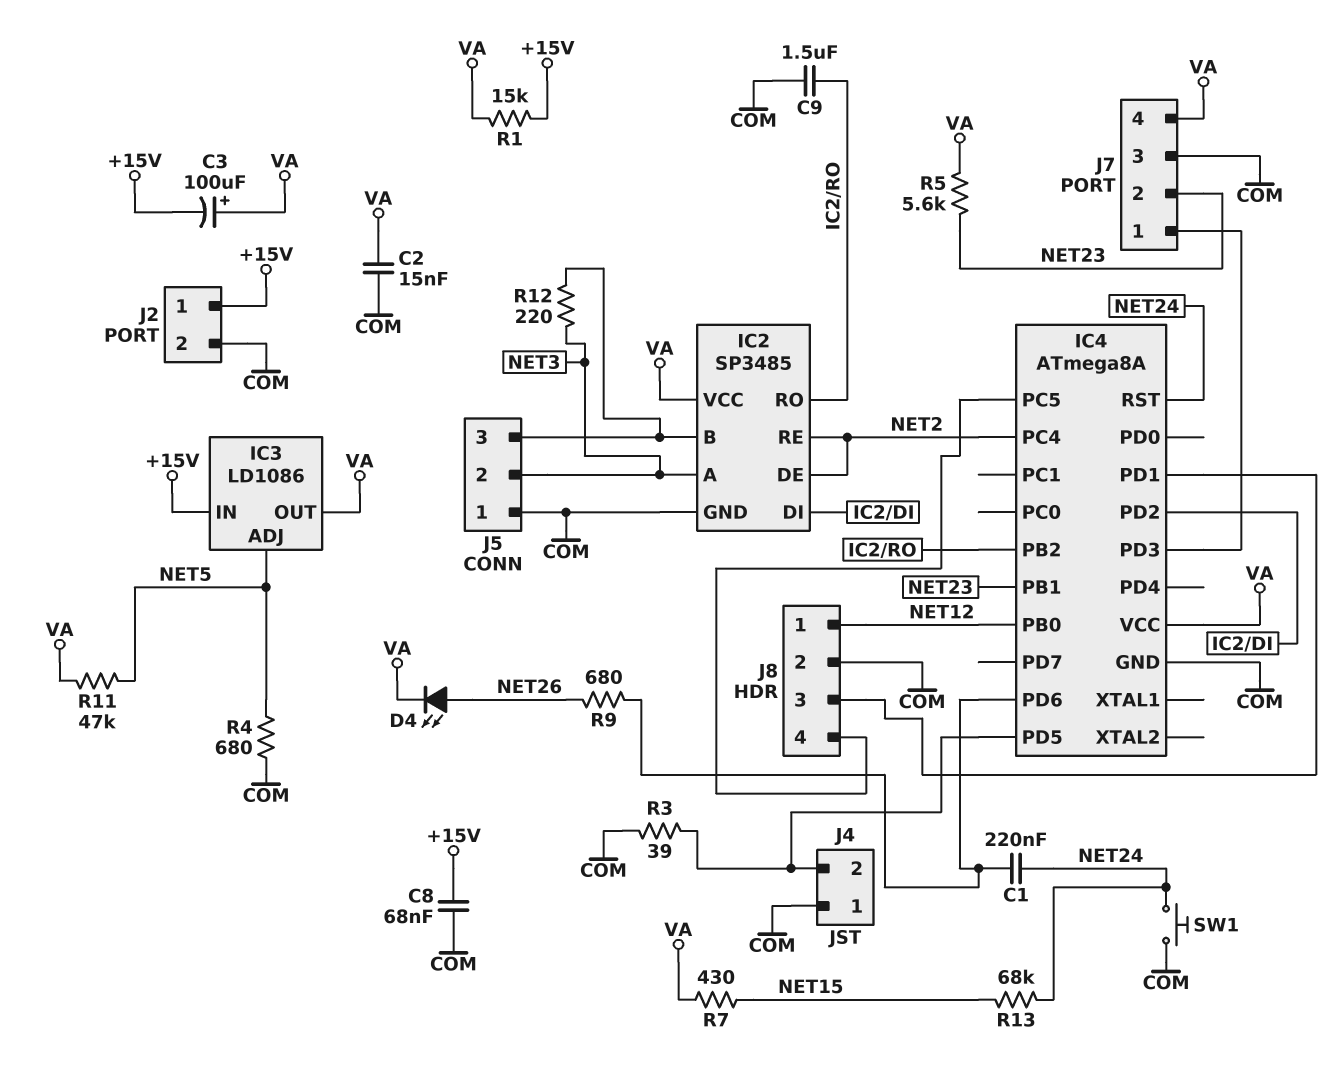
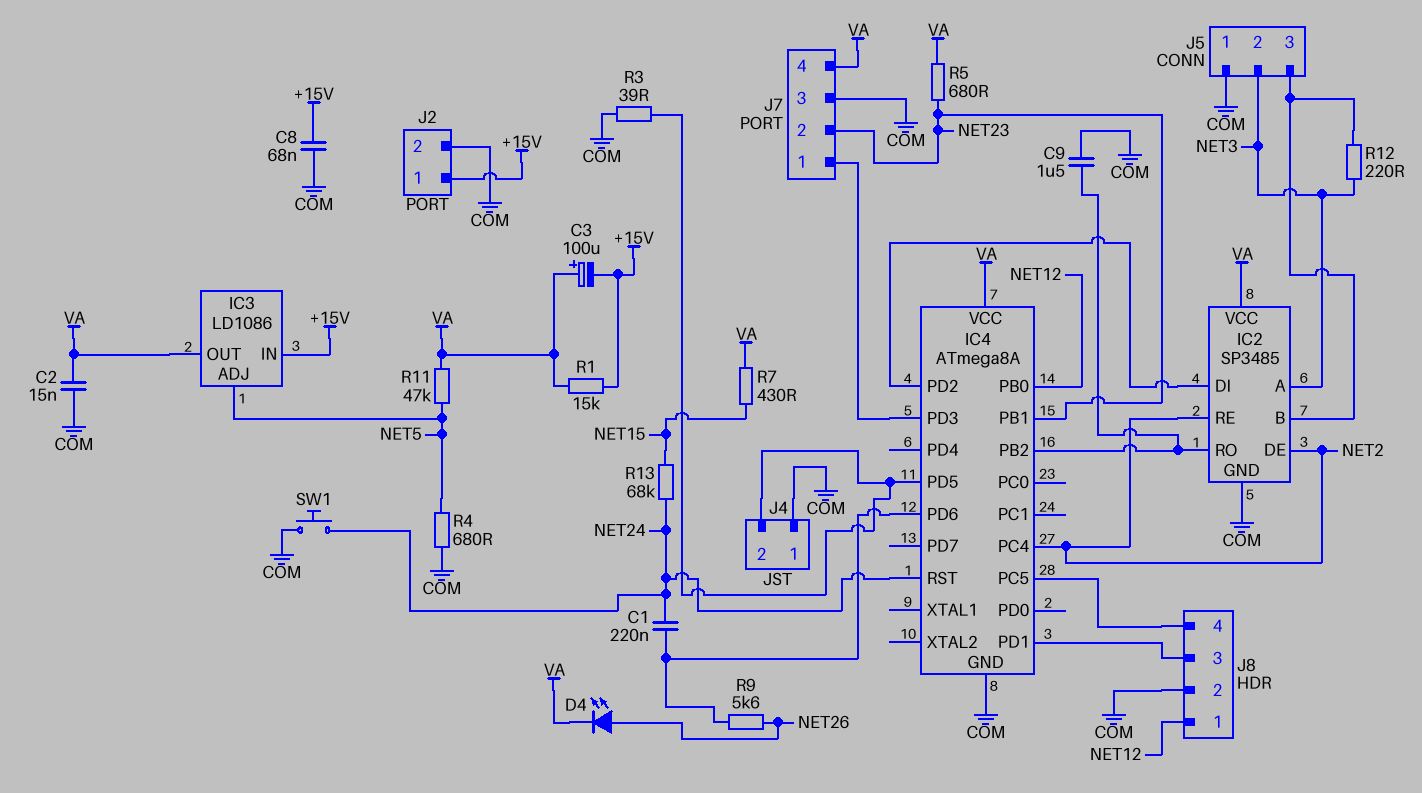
R5: 5.6k (NET23, VA) -> 680 (NET23, VA)
R9: 680 (IC4/PD6, NET26) -> 5.6k (IC4/PD6, NET26)

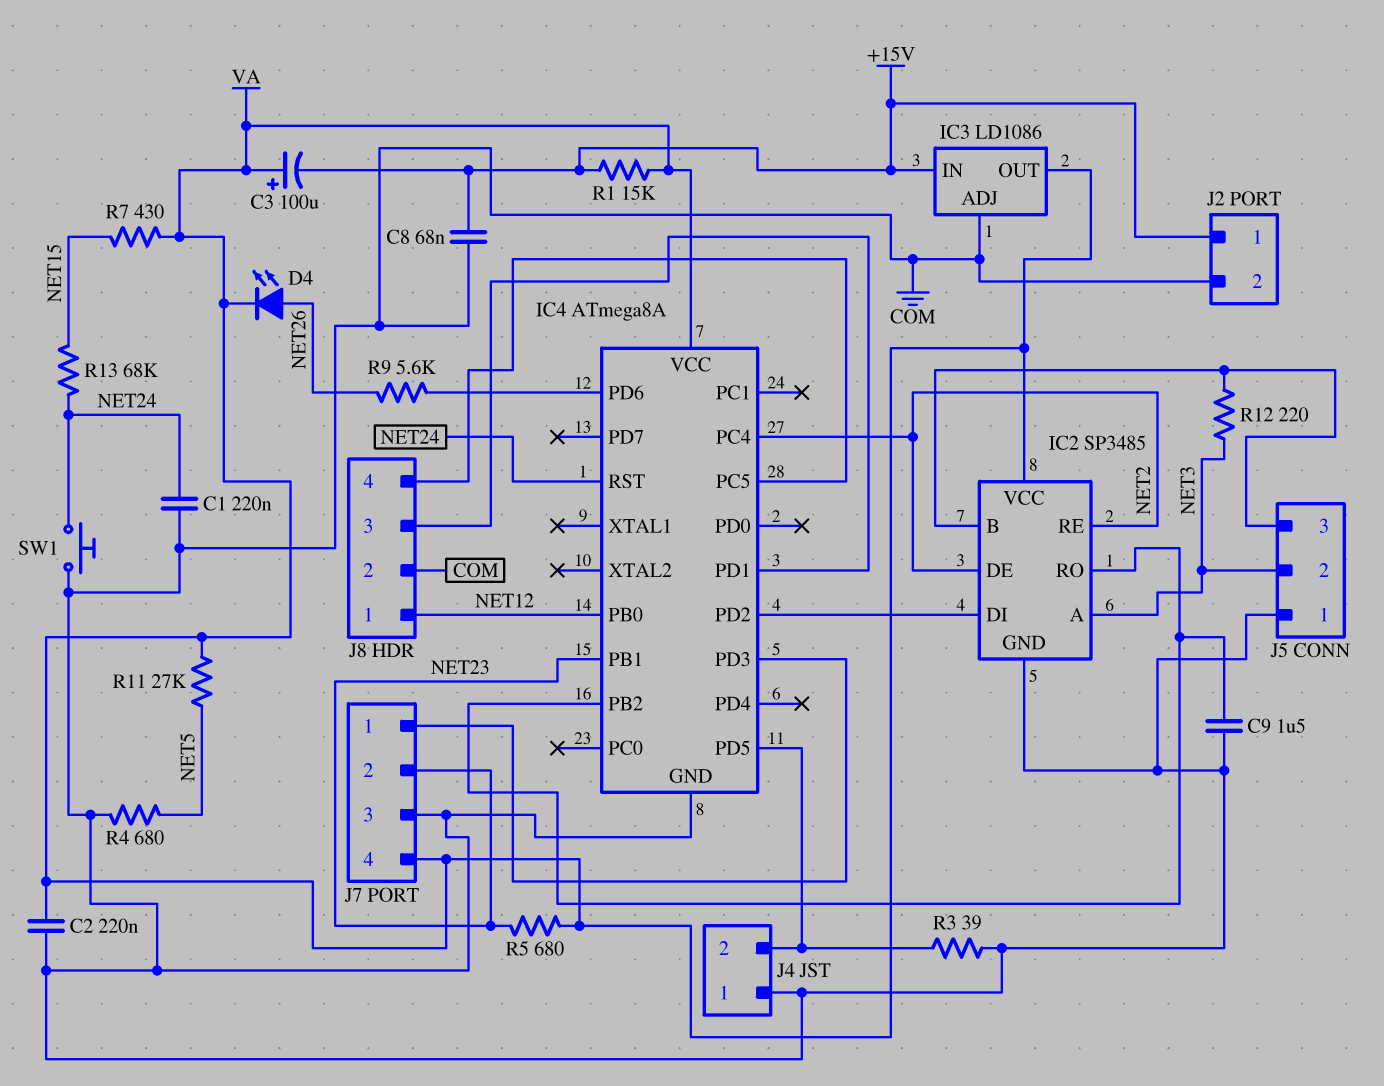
C1: 220nF (IC4/PD6, NET24) -> 220nF (COM, NET24)
C2: 15nF (COM, VA) -> 220nF (COM, VA)
IC3 pin ADJ: NET5 -> COM
R11: 47k (NET5, VA) -> 27k (NET5, VA)

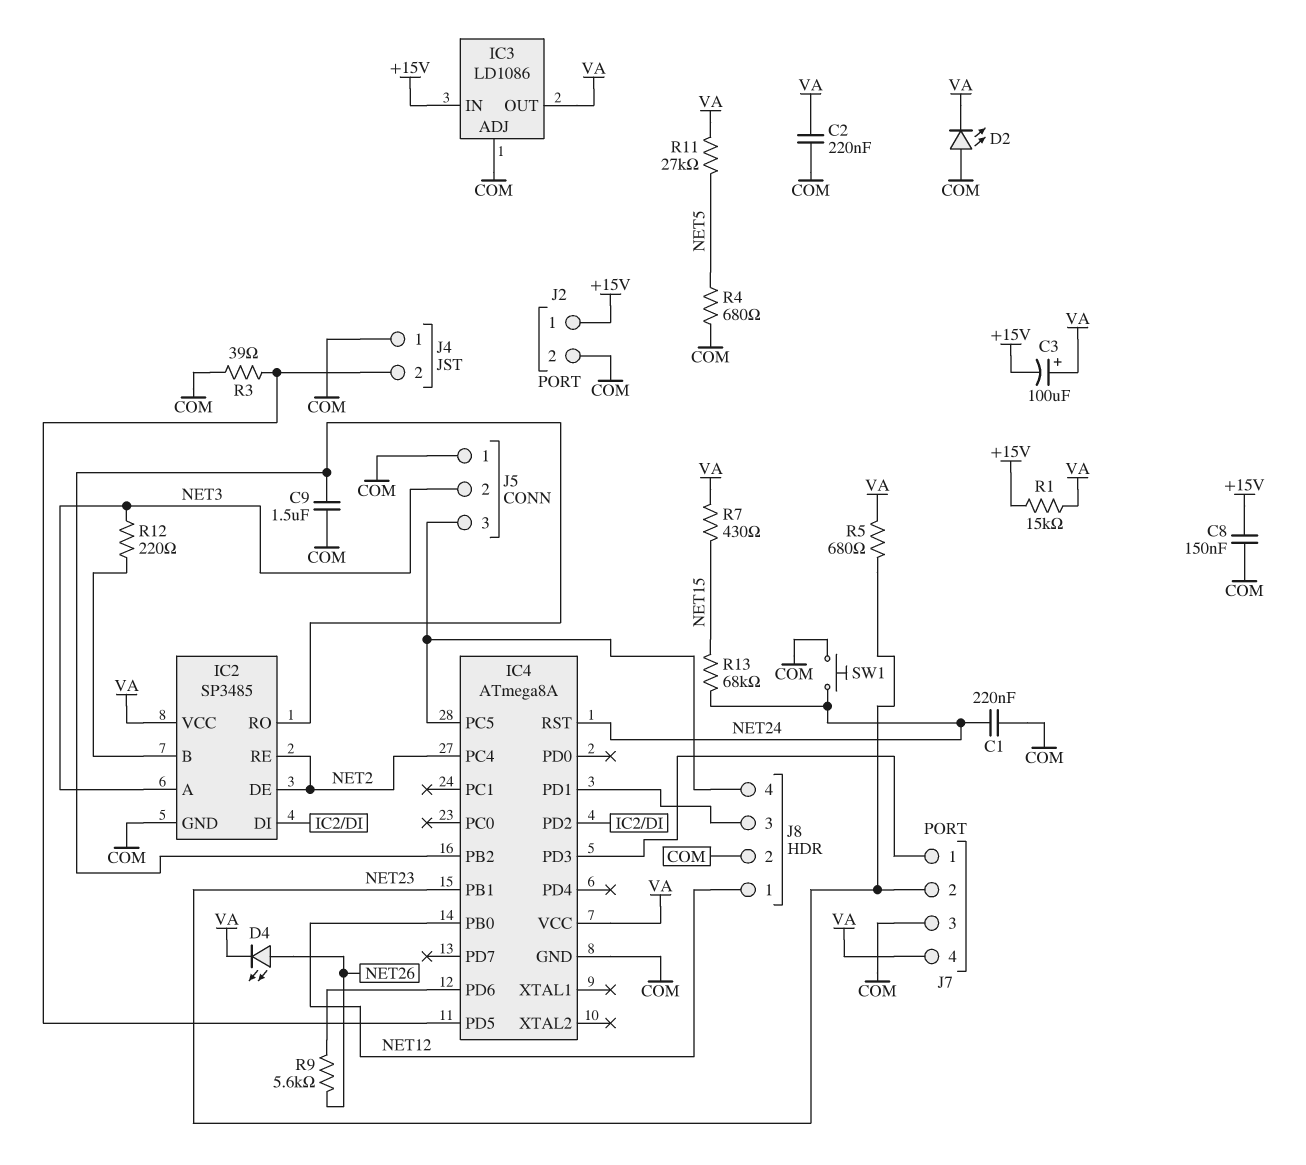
C8: 68nF (+15V, COM) -> 150nF (+15V, COM)
D2: none -> LED (A COM, K VA)
J5 pin 3: IC2/B -> IC4/PC5

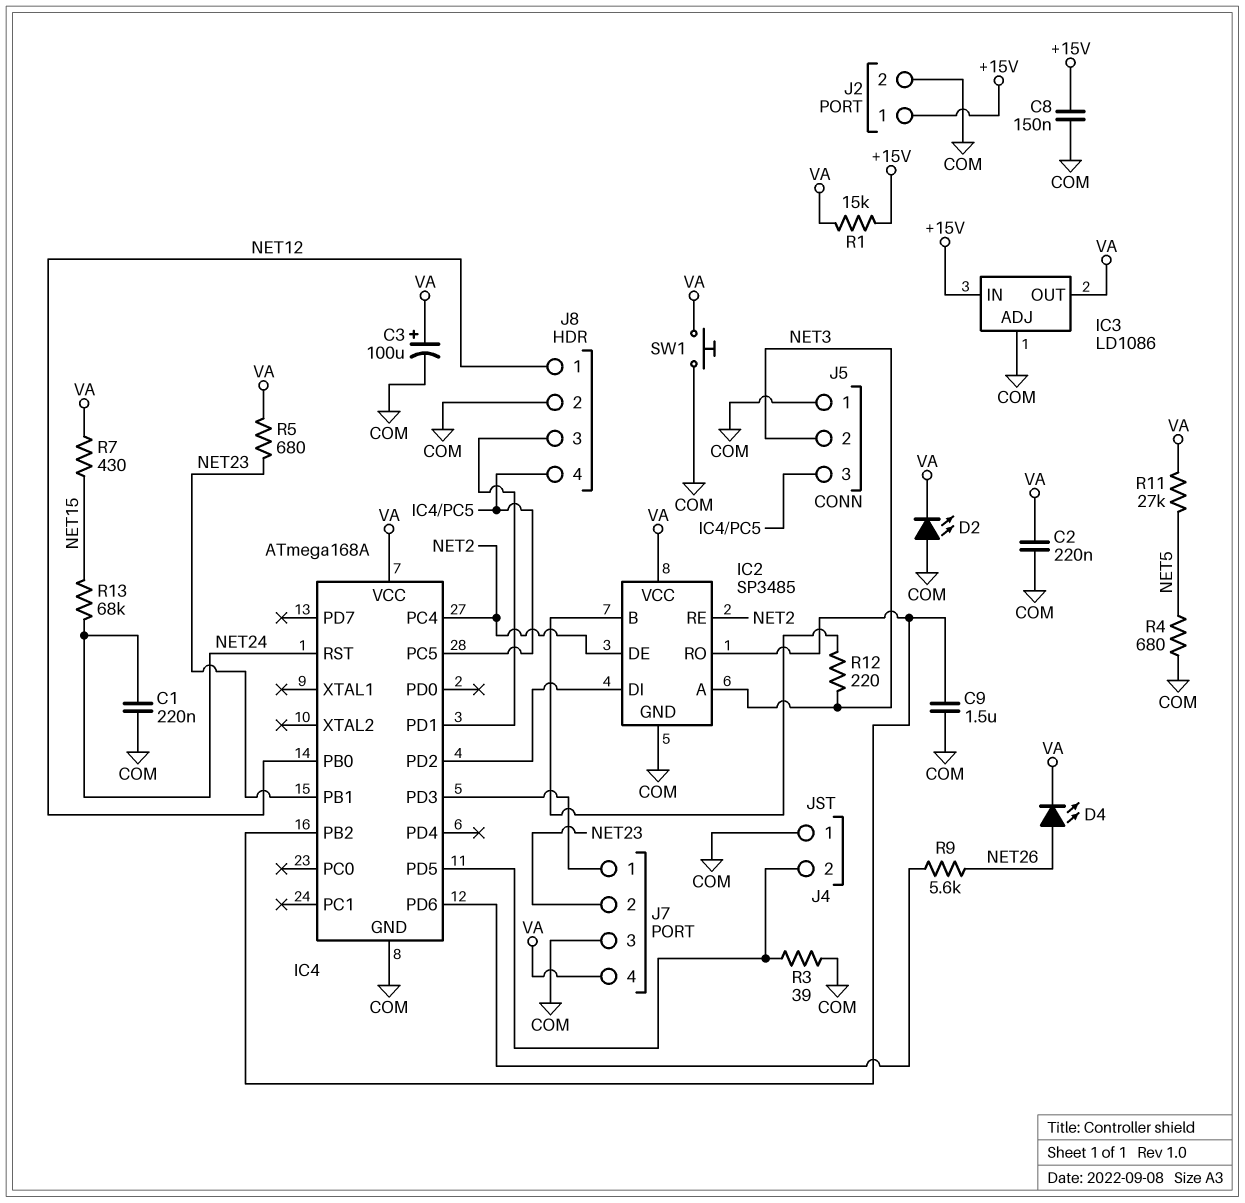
C3: 100uF (plus VA, minus +15V) -> 100uF (plus VA, minus COM)
IC4: ATmega8A -> ATmega168A
SW1: button (COM, NET24) -> button (COM, VA)

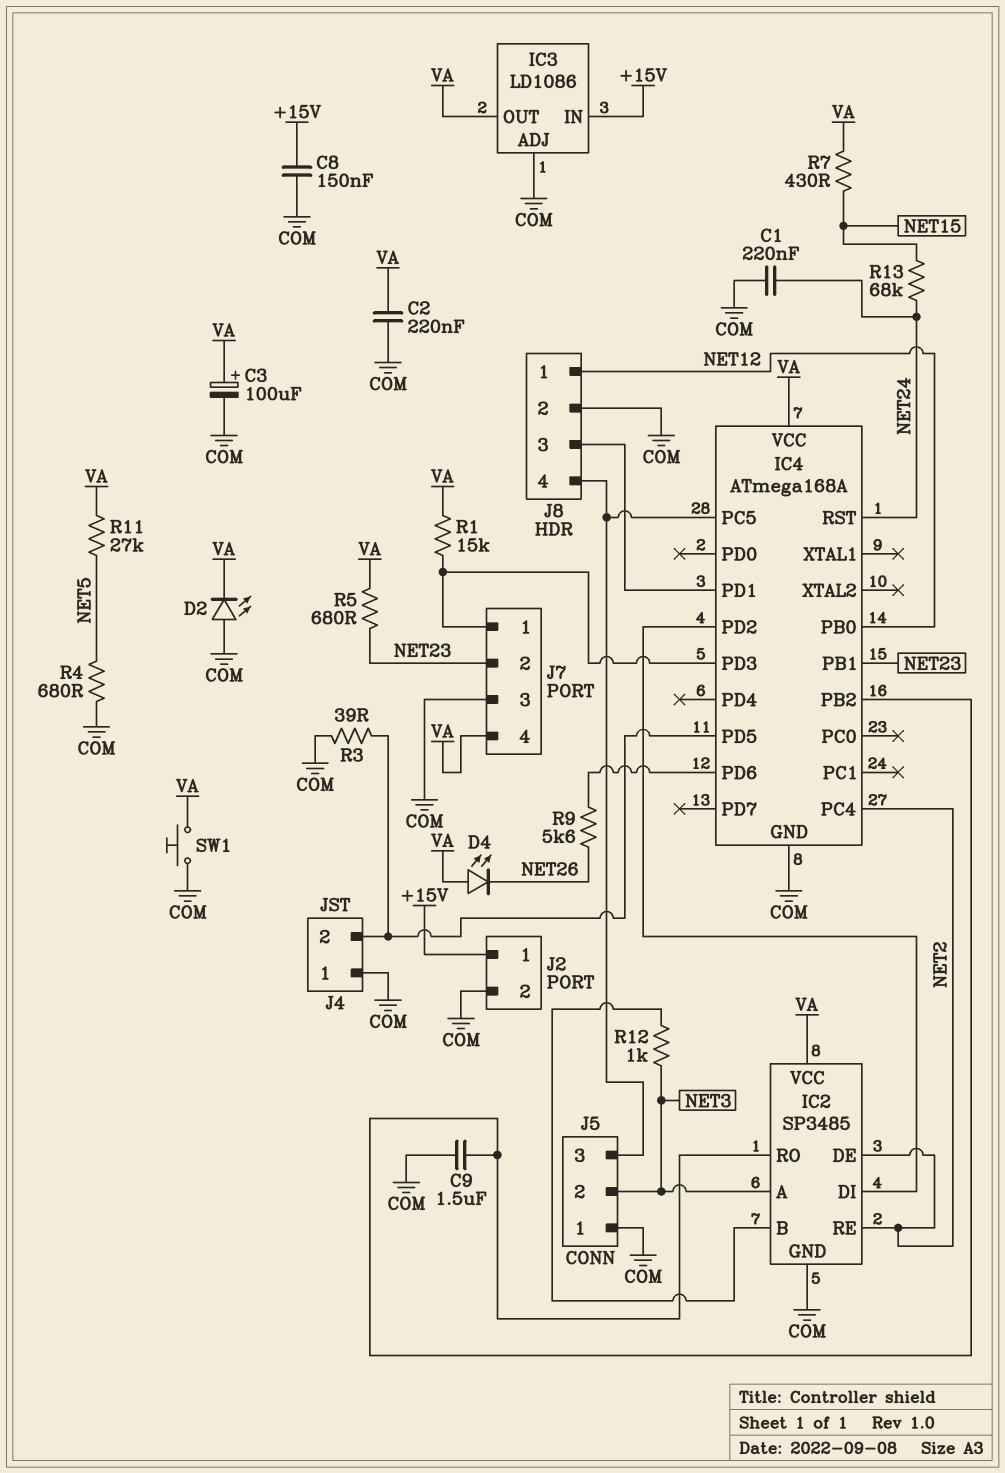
D4: LED (A NET26, K VA) -> LED (A VA, K NET26)
R1: 15k (+15V, VA) -> 15k (IC4/PD3, VA)
R12: 220 (IC2/B, NET3) -> 1k (IC2/B, NET3)

